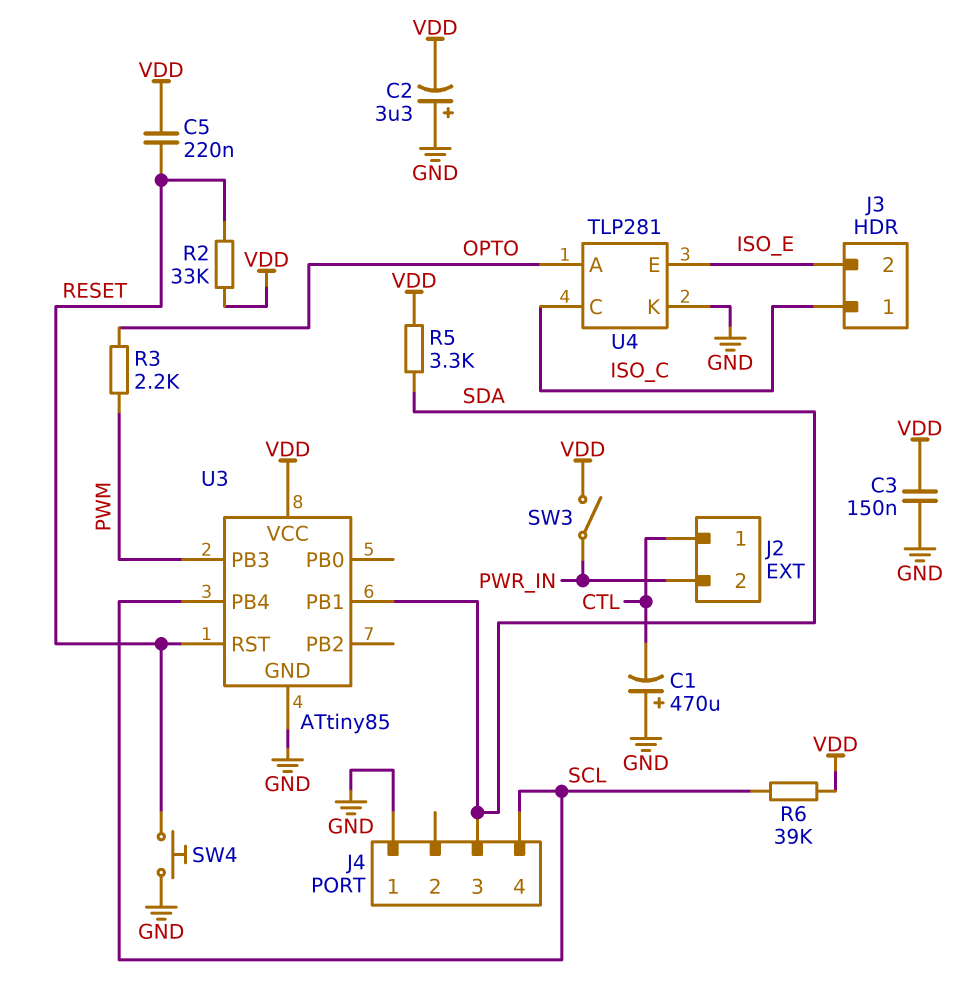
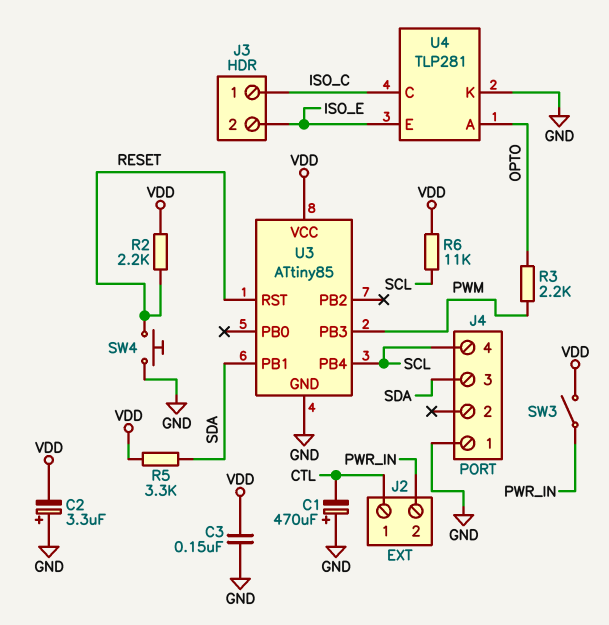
C5: 220nF (RESET, VDD) -> none
R2: 33k (RESET, VDD) -> 2.2k (RESET, VDD)
R6: 39k (SCL, VDD) -> 11k (SCL, VDD)

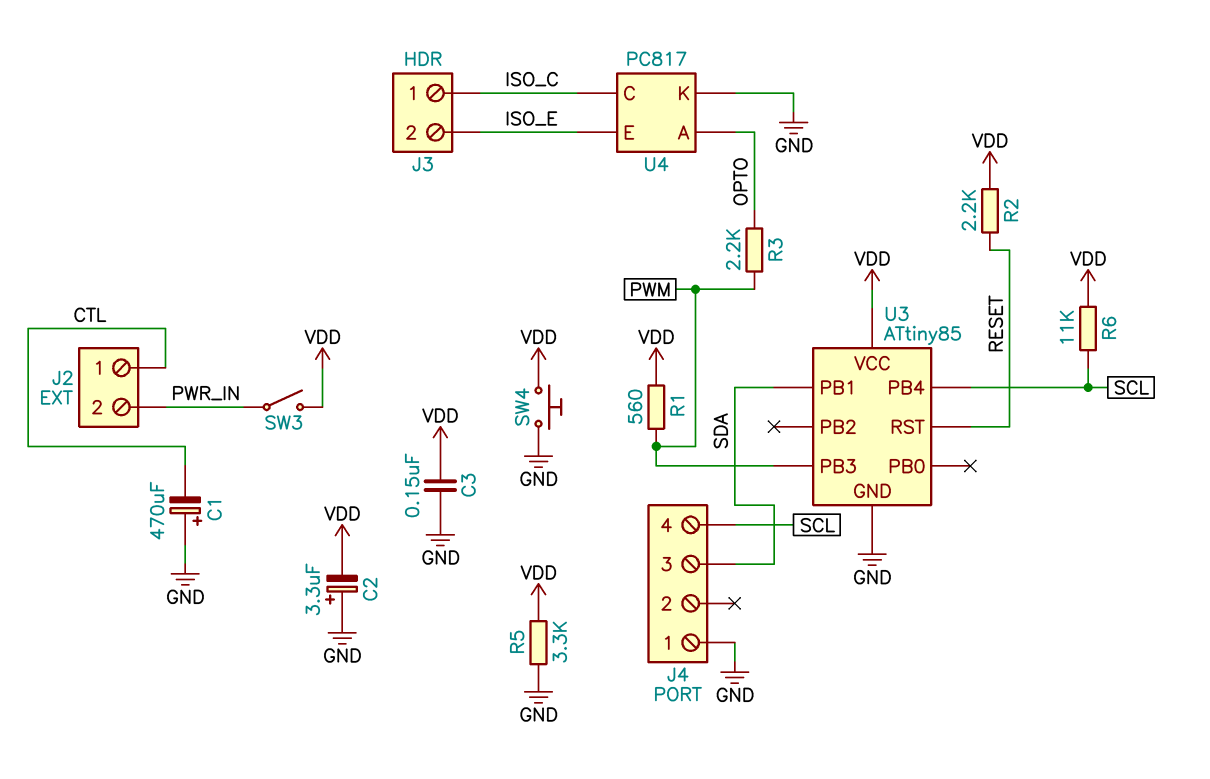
R1: none -> 560 (PWM, VDD)
R5: 3.3k (SDA, VDD) -> 3.3k (GND, VDD)
SW4: button (GND, RESET) -> button (GND, VDD)
U4: TLP281 -> PC817

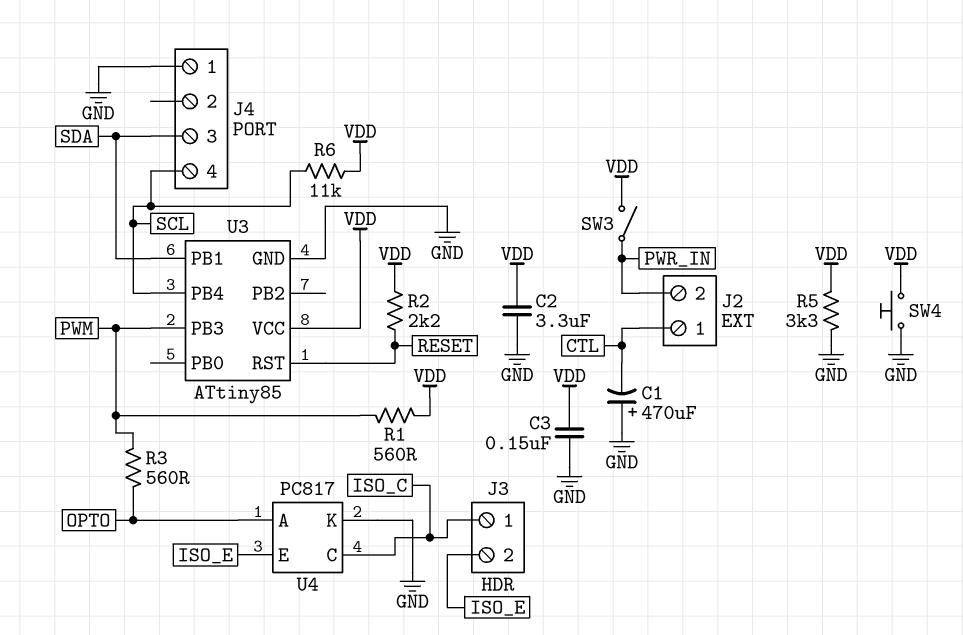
C2: 3.3uF (plus GND, minus VDD) -> 3.3uF (GND, VDD)
R3: 2.2k (OPTO, PWM) -> 560 (OPTO, PWM)

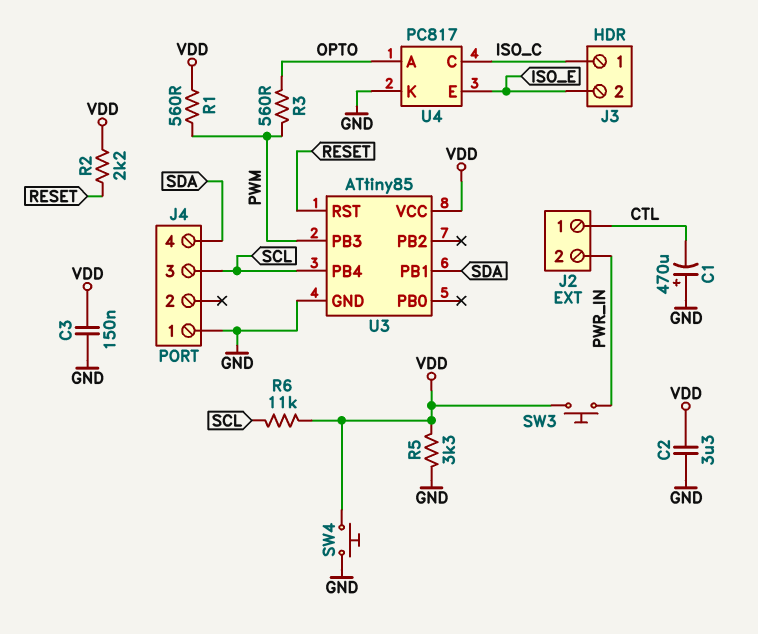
J4 pin 3: SDA -> SCL
J4 pin 4: SCL -> SDA
SW3: switch (PWR_IN, VDD) -> button (PWR_IN, VDD)

